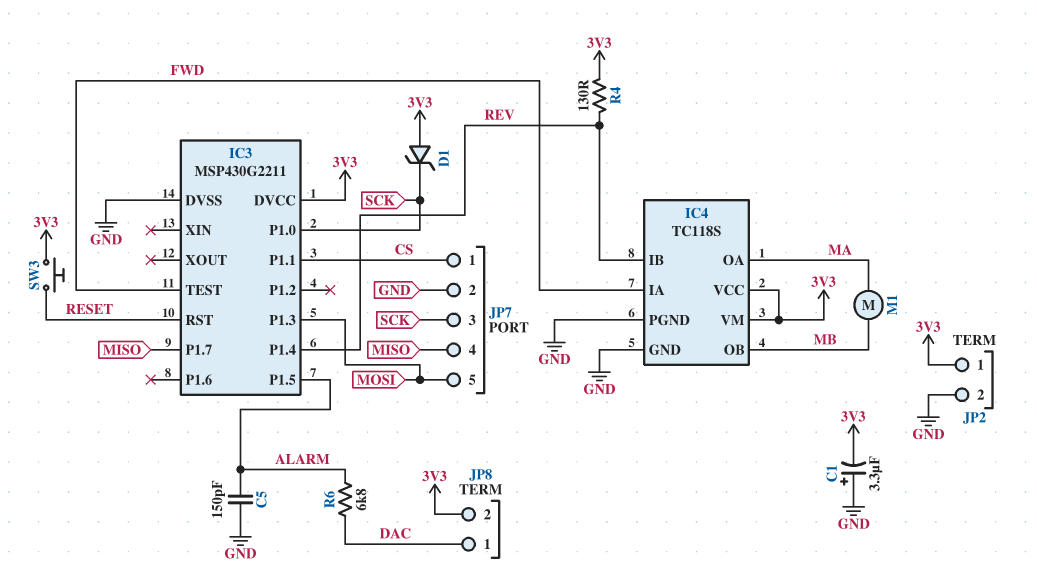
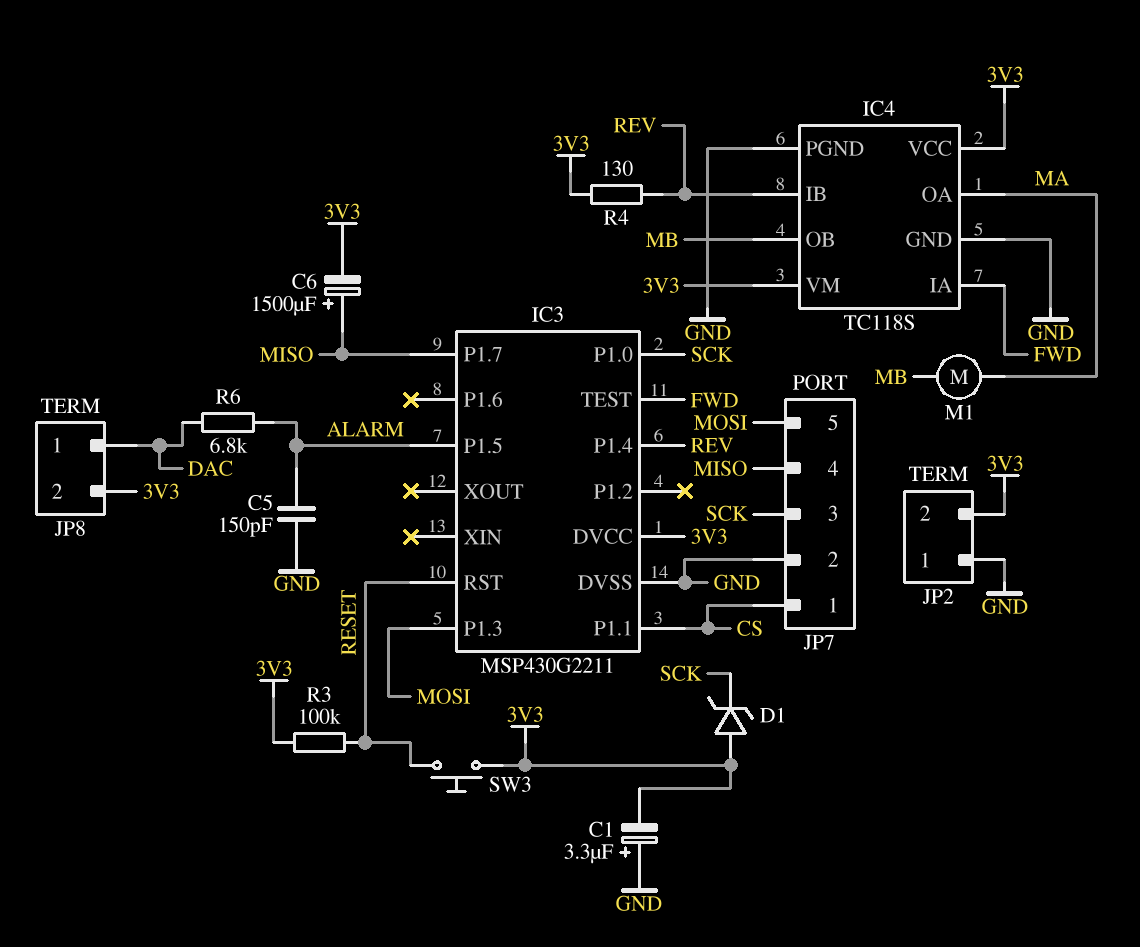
C6: none -> 1500uF (plus MISO, minus 3V3)
JP2 pin 1: 3V3 -> GND
JP2 pin 2: GND -> 3V3
R3: none -> 100k (3V3, RESET)

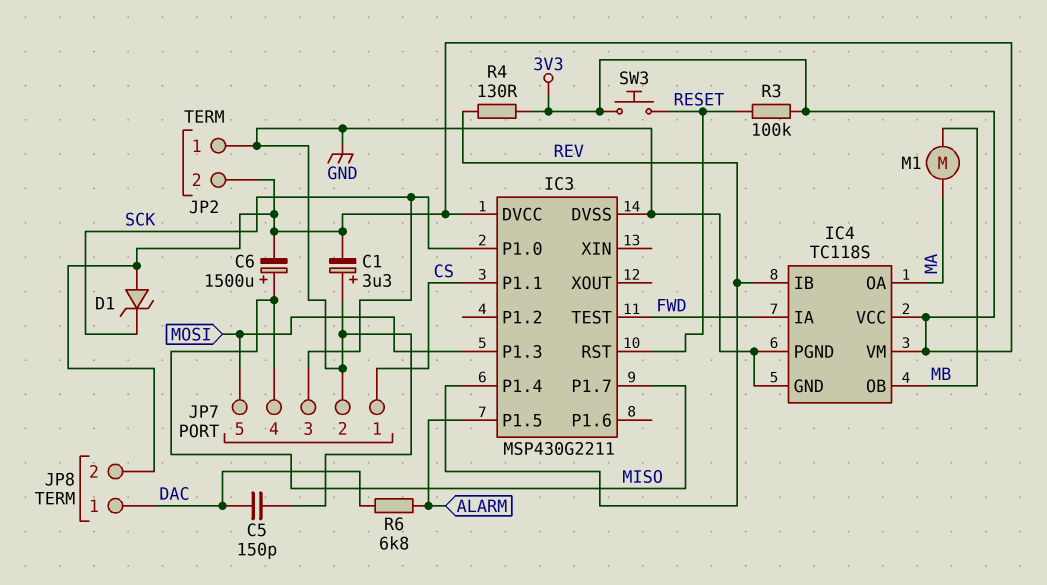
C5: 150pF (ALARM, GND) -> 150pF (DAC, GND)

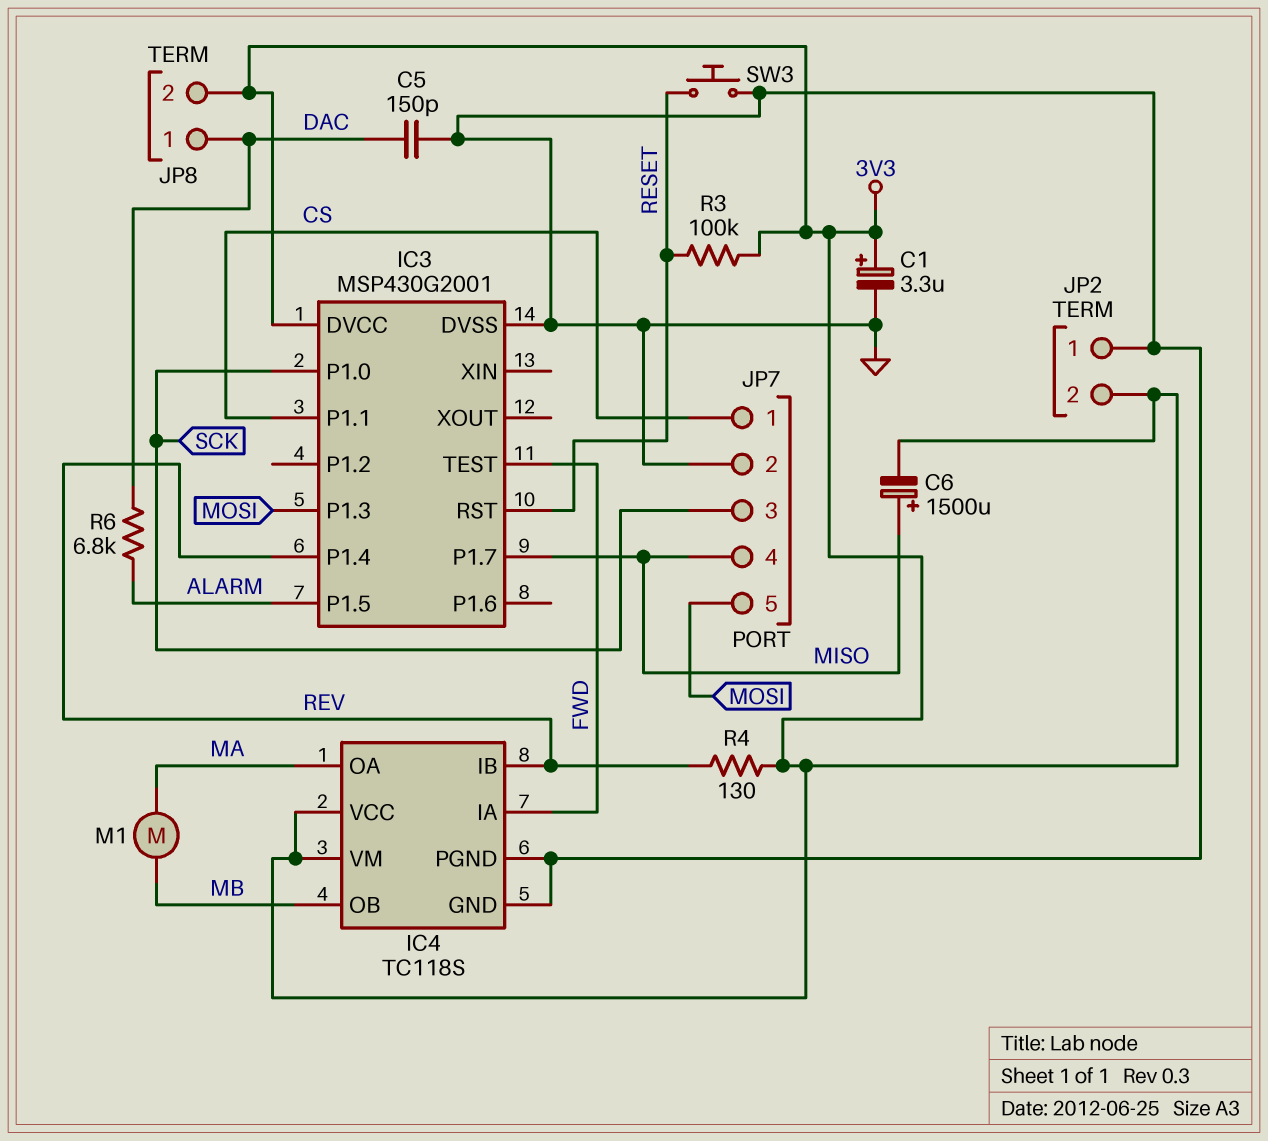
C1: 3.3uF (plus GND, minus 3V3) -> 3.3uF (plus 3V3, minus GND)
D1: zener (A 3V3, K SCK) -> none
IC3: MSP430G2211 -> MSP430G2001
SW3: button (3V3, RESET) -> button (GND, RESET)

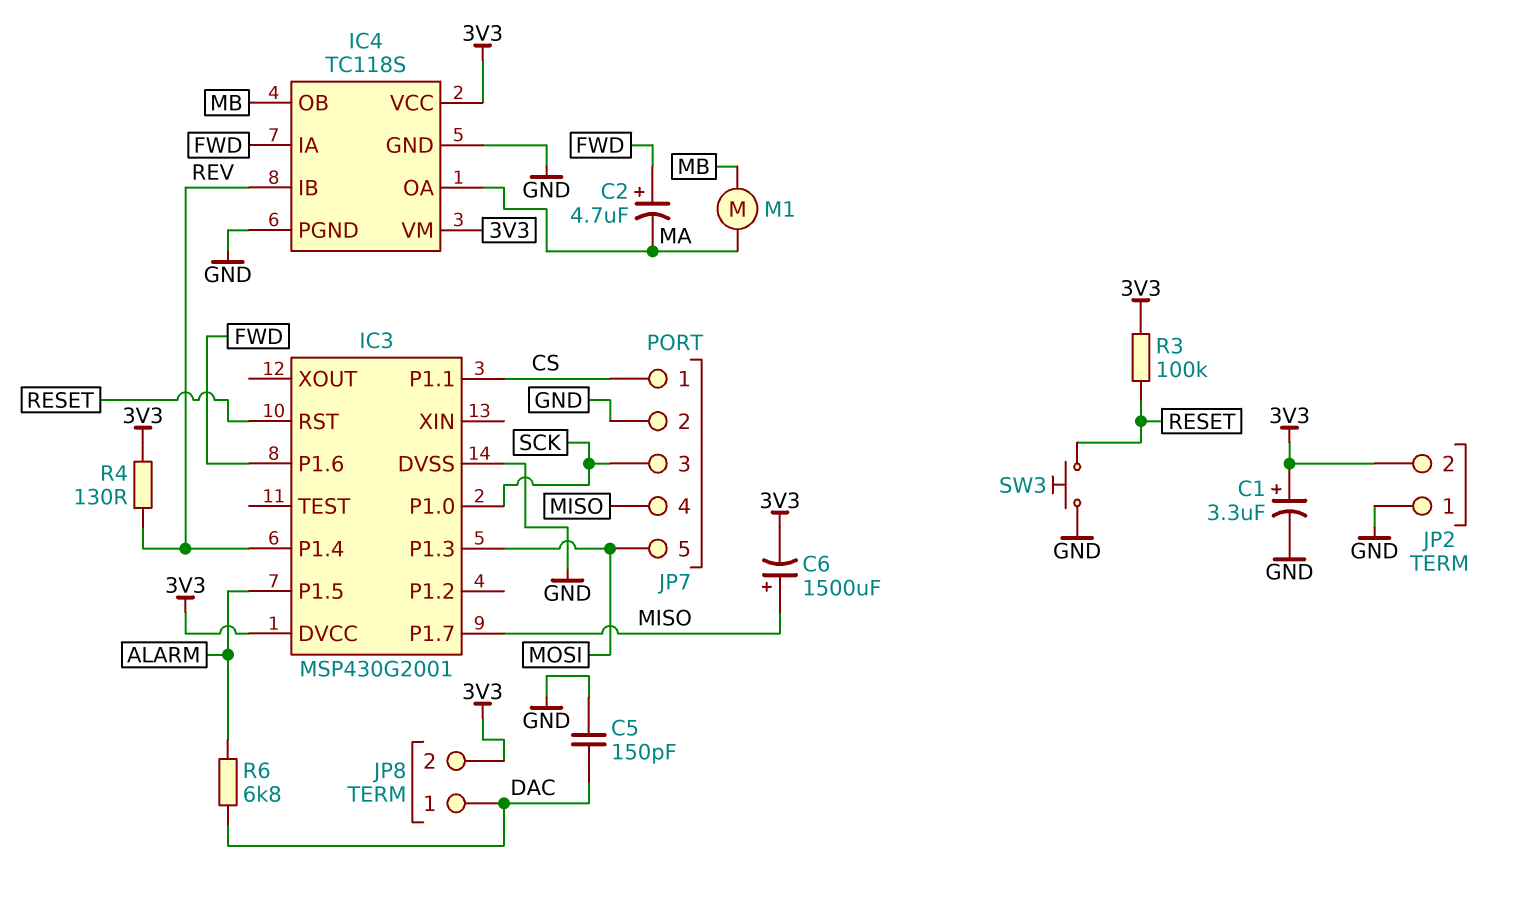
C2: none -> 4.7uF (plus FWD, minus MA)
IC3 pin P1.6: none -> FWD
IC3 pin TEST: FWD -> none

